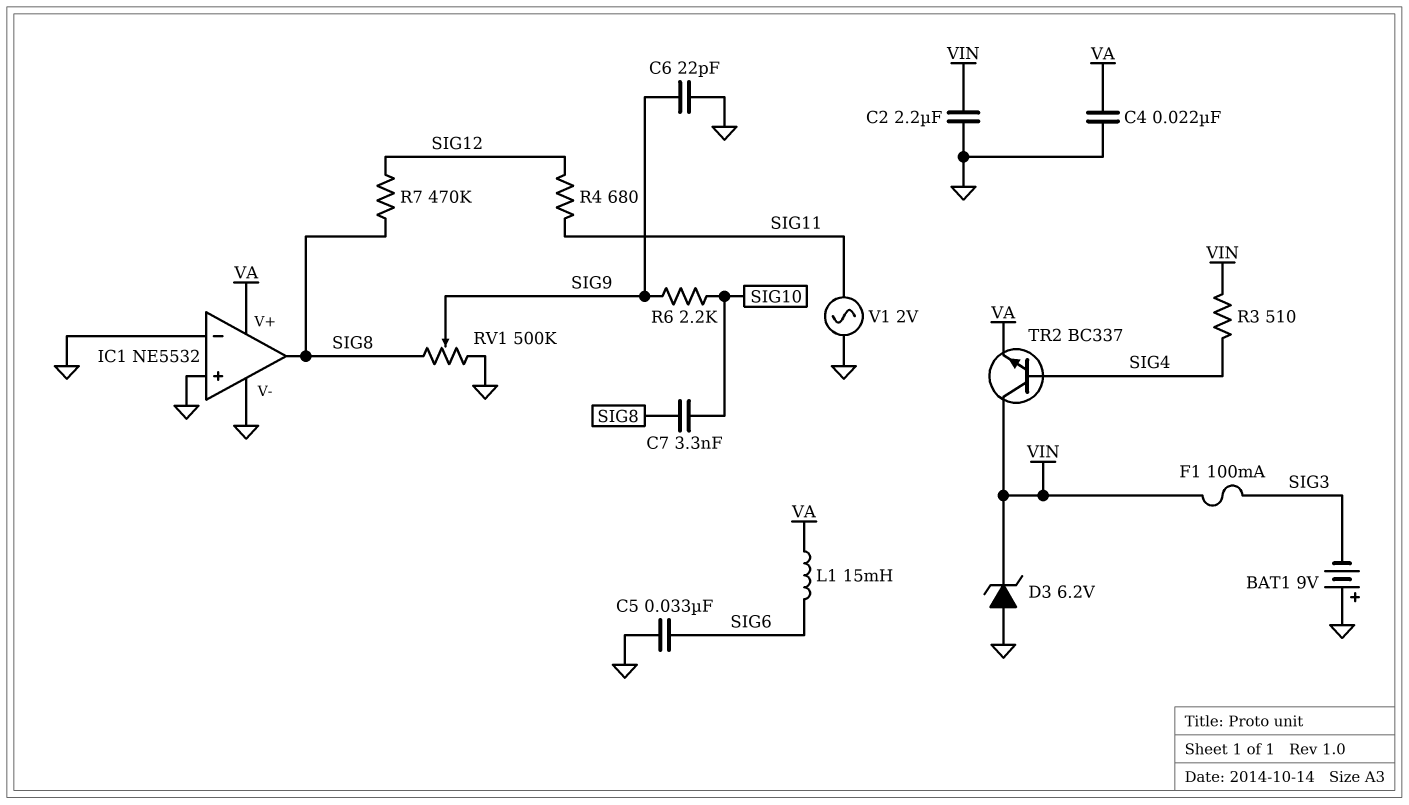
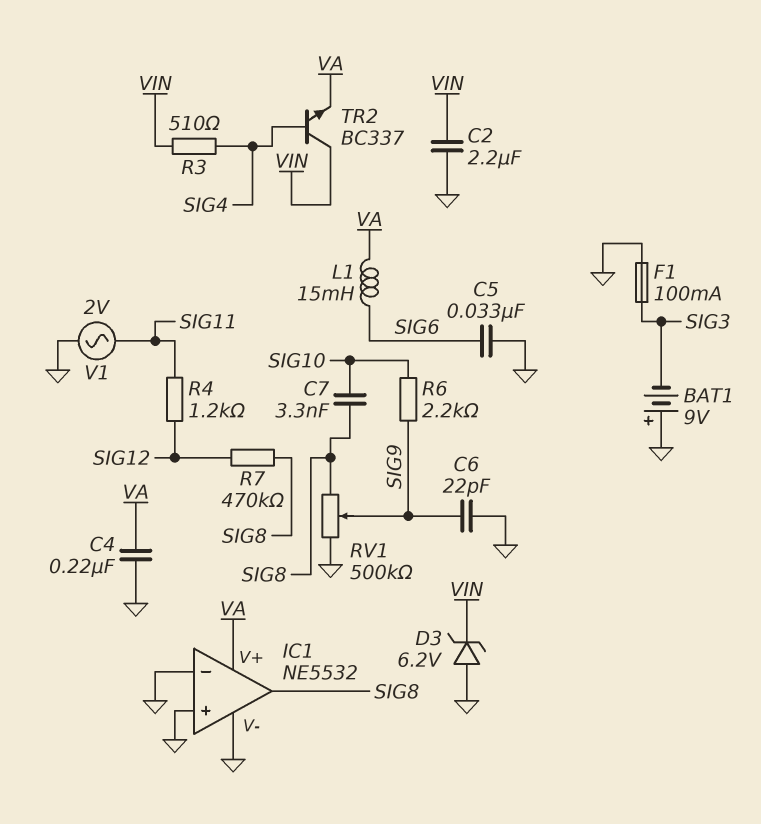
C4: 22nF (GND, VA) -> 220nF (GND, VA)
F1: 100mA (SIG3, VIN) -> 100mA (GND, SIG3)
R4: 680 (SIG11, SIG12) -> 1.2k (SIG11, SIG12)

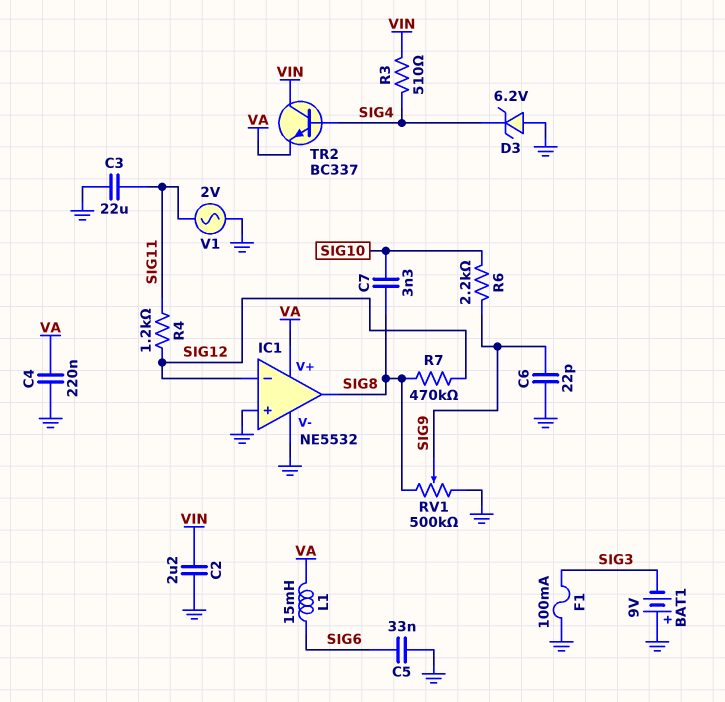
C3: none -> 22uF (GND, SIG11)
D3: zener 6.2V (A GND, K VIN) -> zener 6.2V (A GND, K SIG4)
IC1 pin in-: GND -> SIG12

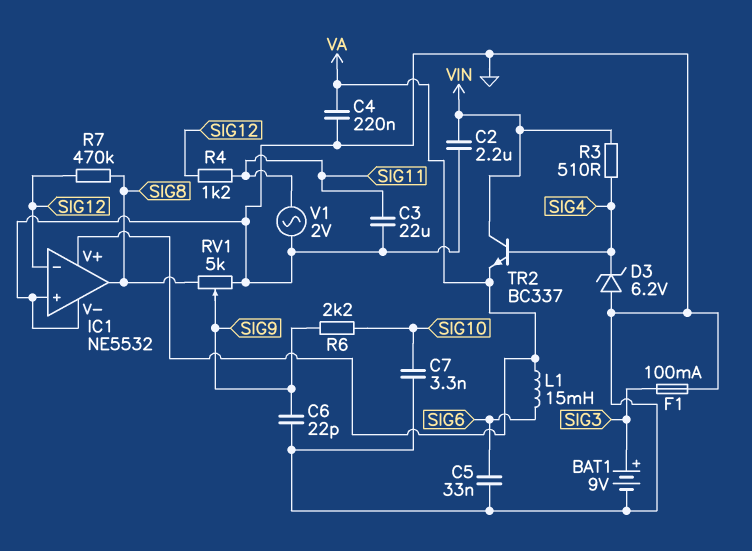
BAT1: 9V (plus GND, minus SIG3) -> 9V (plus SIG3, minus GND)
C7: 3.3nF (SIG8, SIG10) -> 3.3nF (GND, SIG10)
RV1: 500k (GND, SIG8, wiper SIG9) -> 5k (GND, SIG8, wiper SIG9)

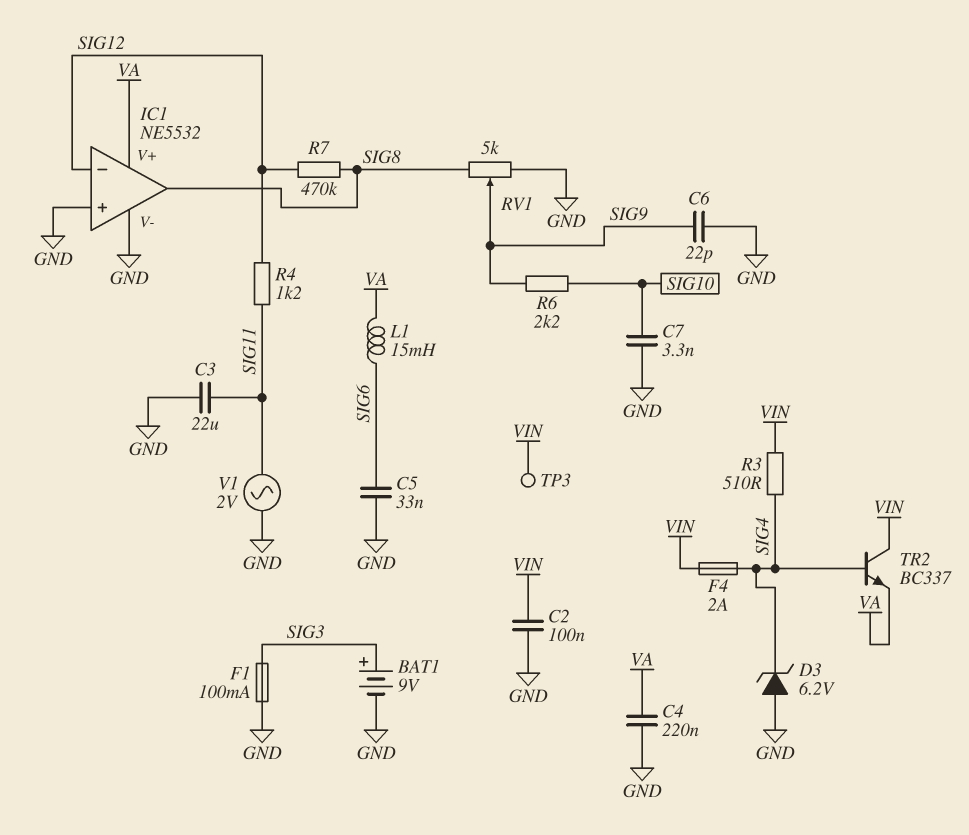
C2: 2.2uF (GND, VIN) -> 100nF (GND, VIN)
F4: none -> 2A (SIG4, VIN)
TP3: none -> test point (VIN)

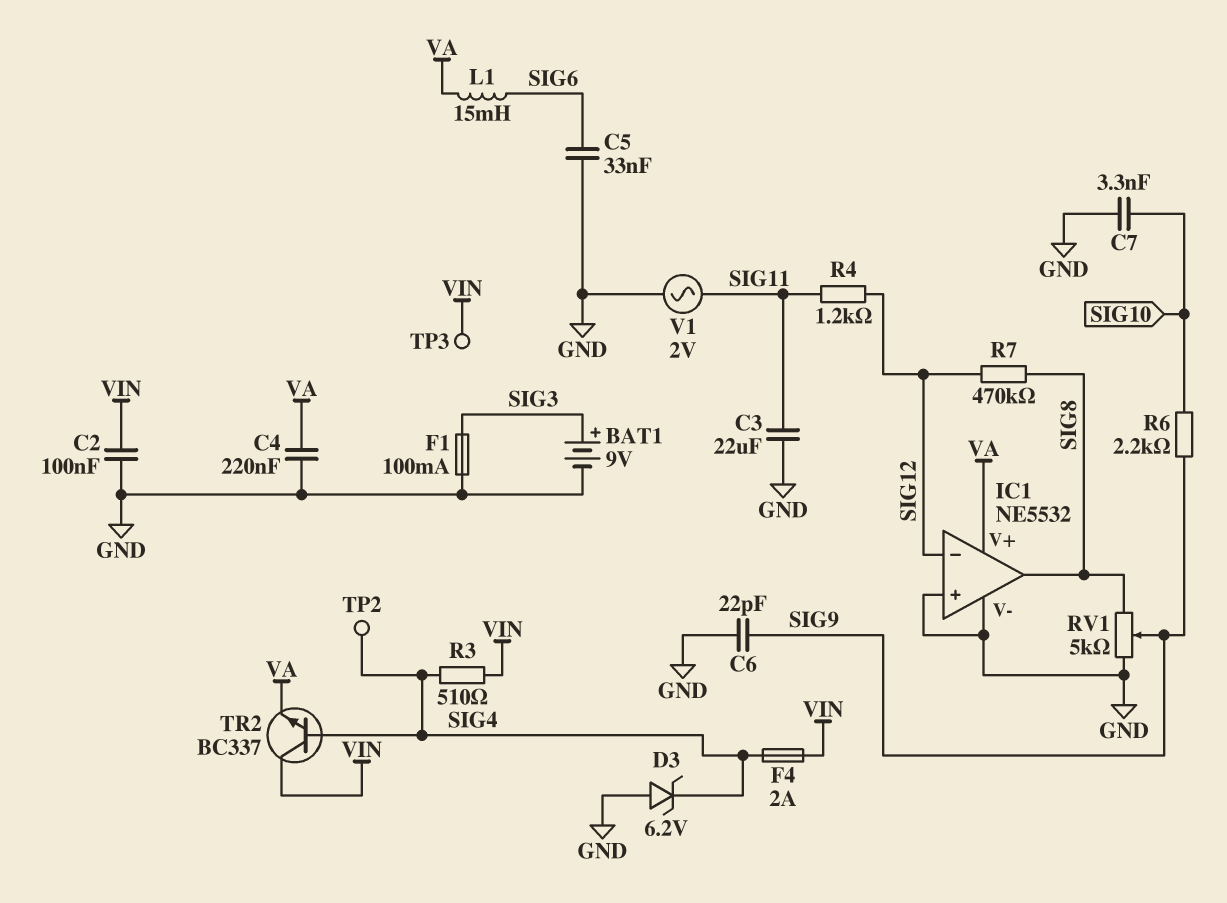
TP2: none -> test point (SIG4)

